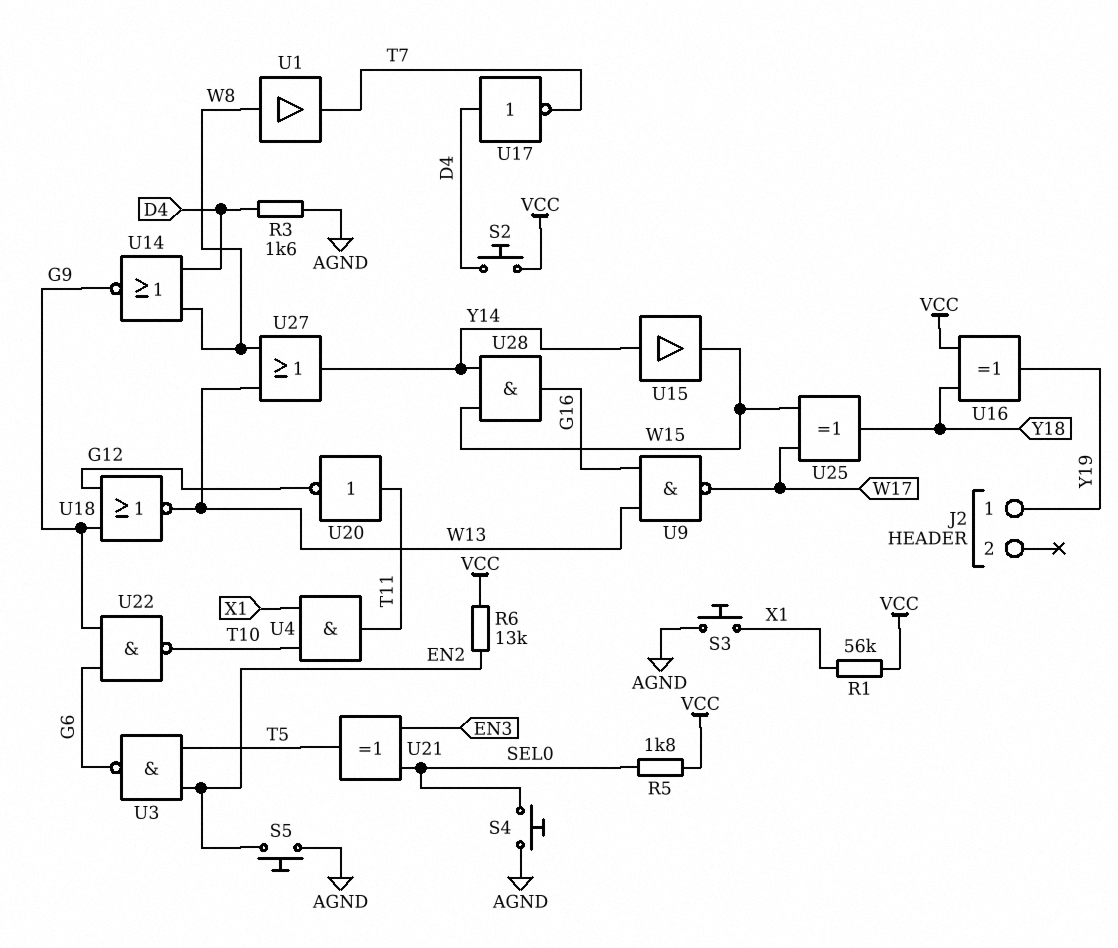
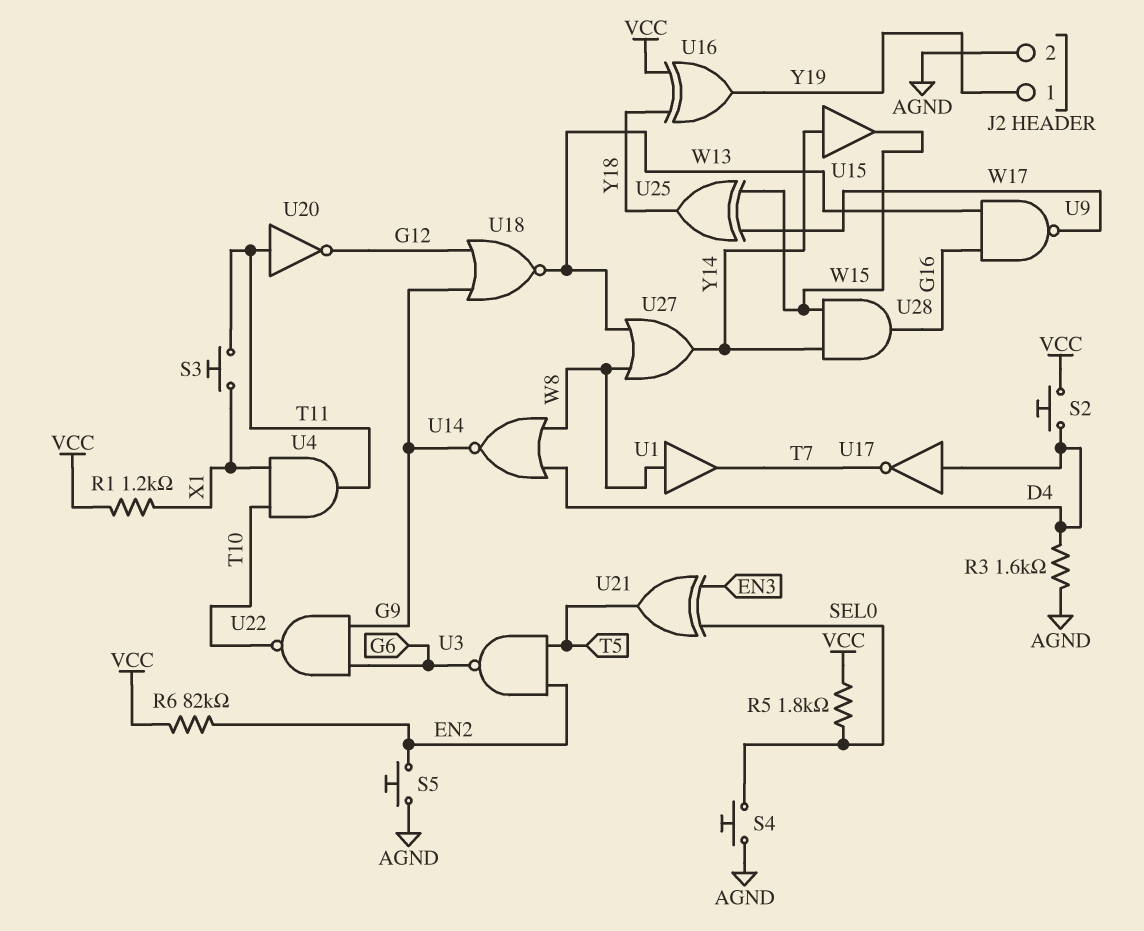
J2 pin 2: none -> AGND
R1: 56k (VCC, X1) -> 1.2k (VCC, X1)
R6: 13k (EN2, VCC) -> 82k (EN2, VCC)
S3: button (AGND, X1) -> button (T11, X1)

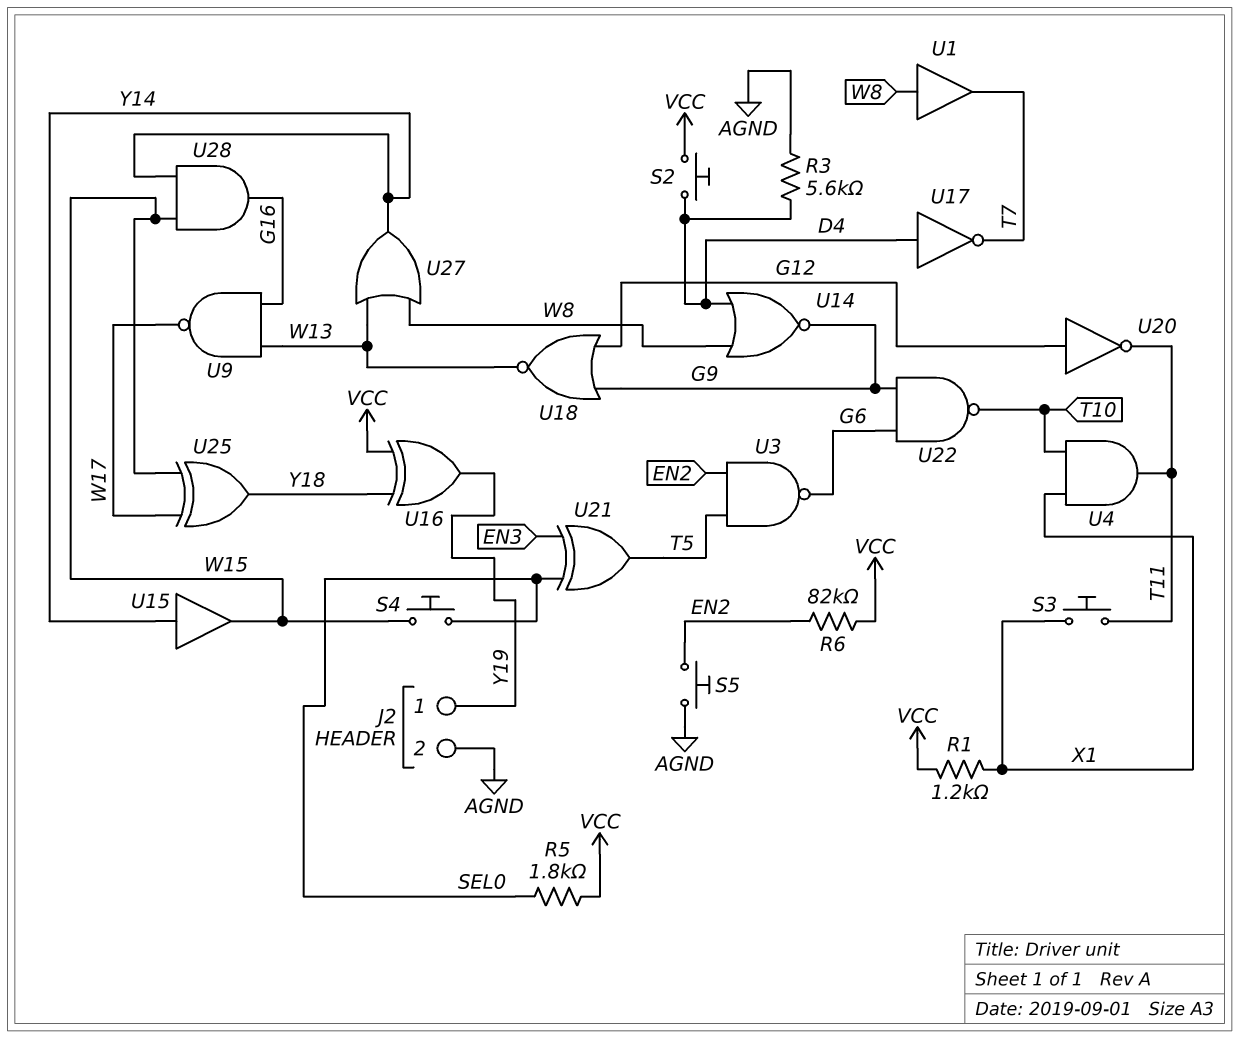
R3: 1.6k (AGND, D4) -> 5.6k (AGND, D4)
S4: button (AGND, SEL0) -> button (SEL0, W15)
U20: NOT (in T11, out G12) -> NOT (in G12, out T11)

